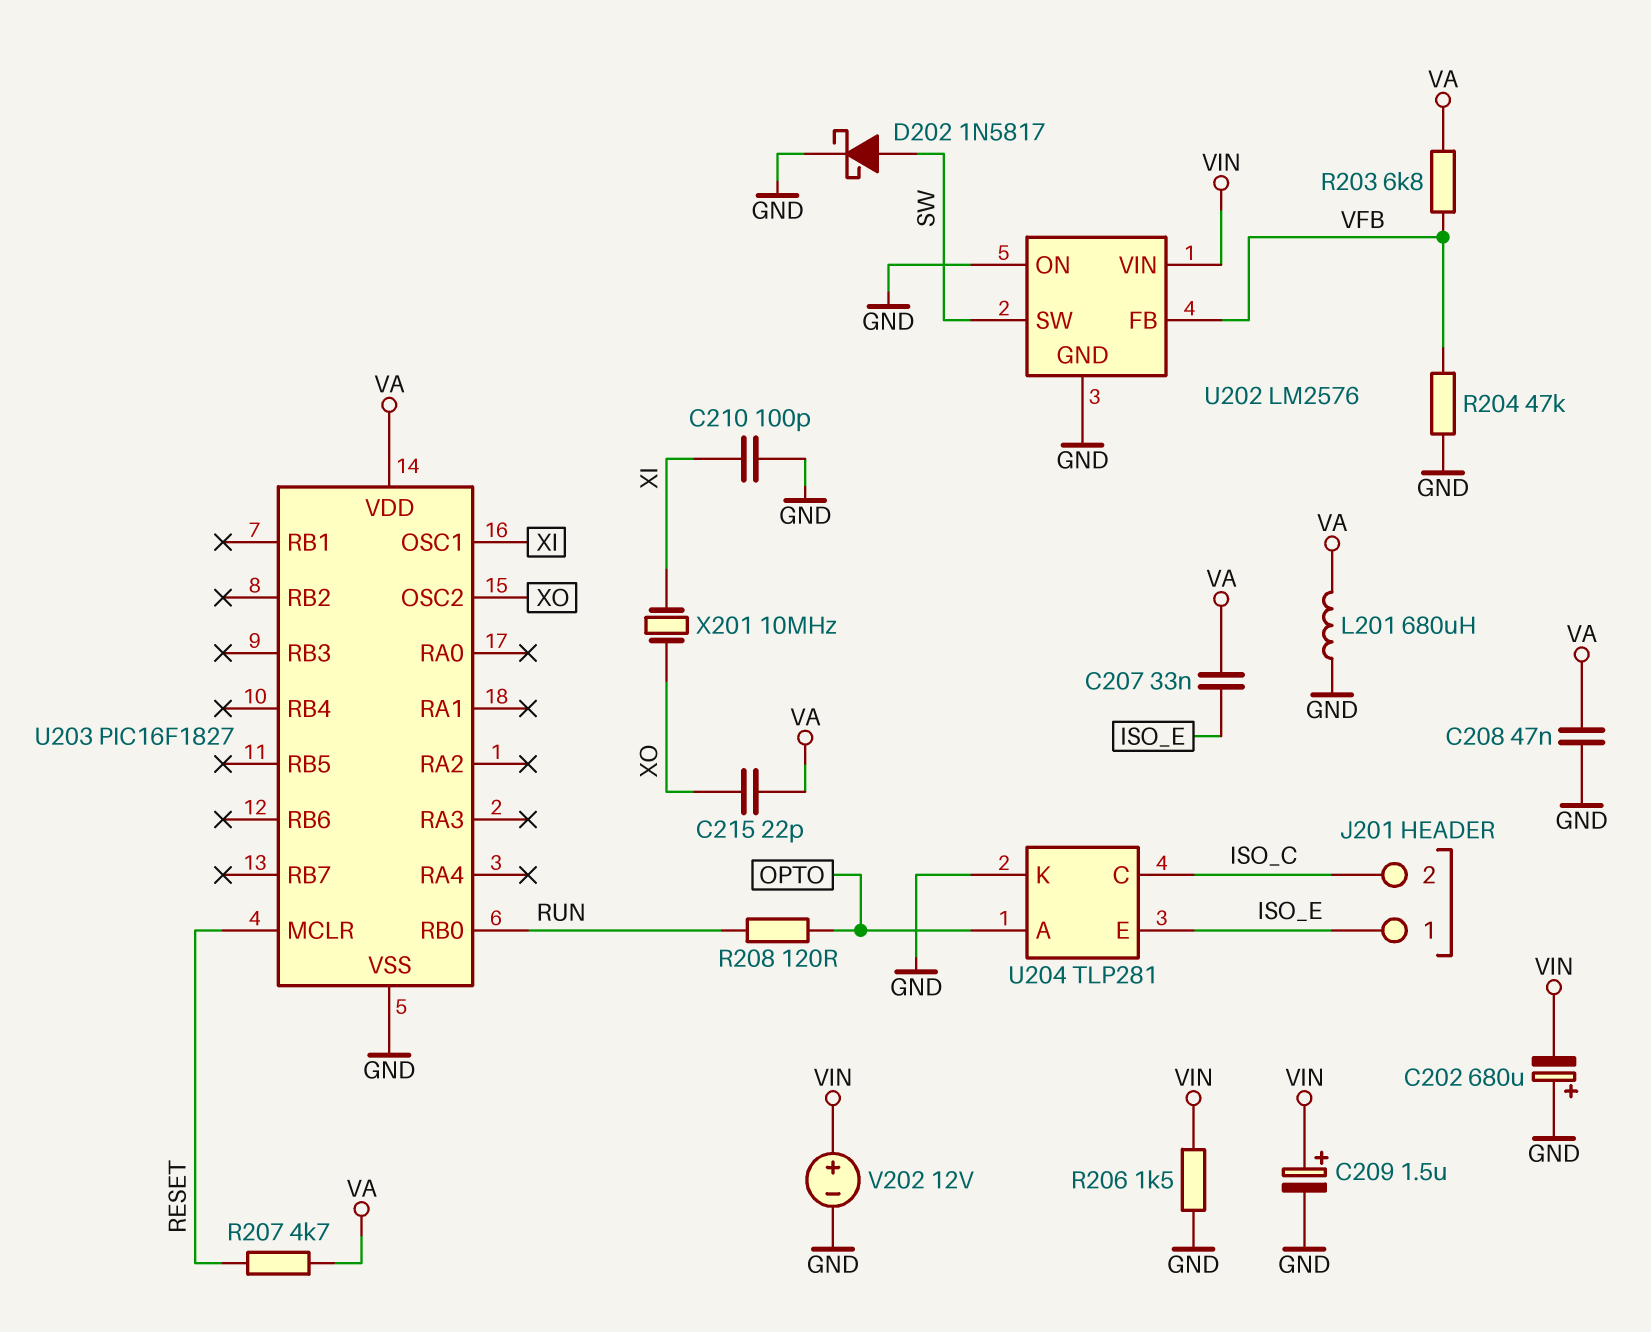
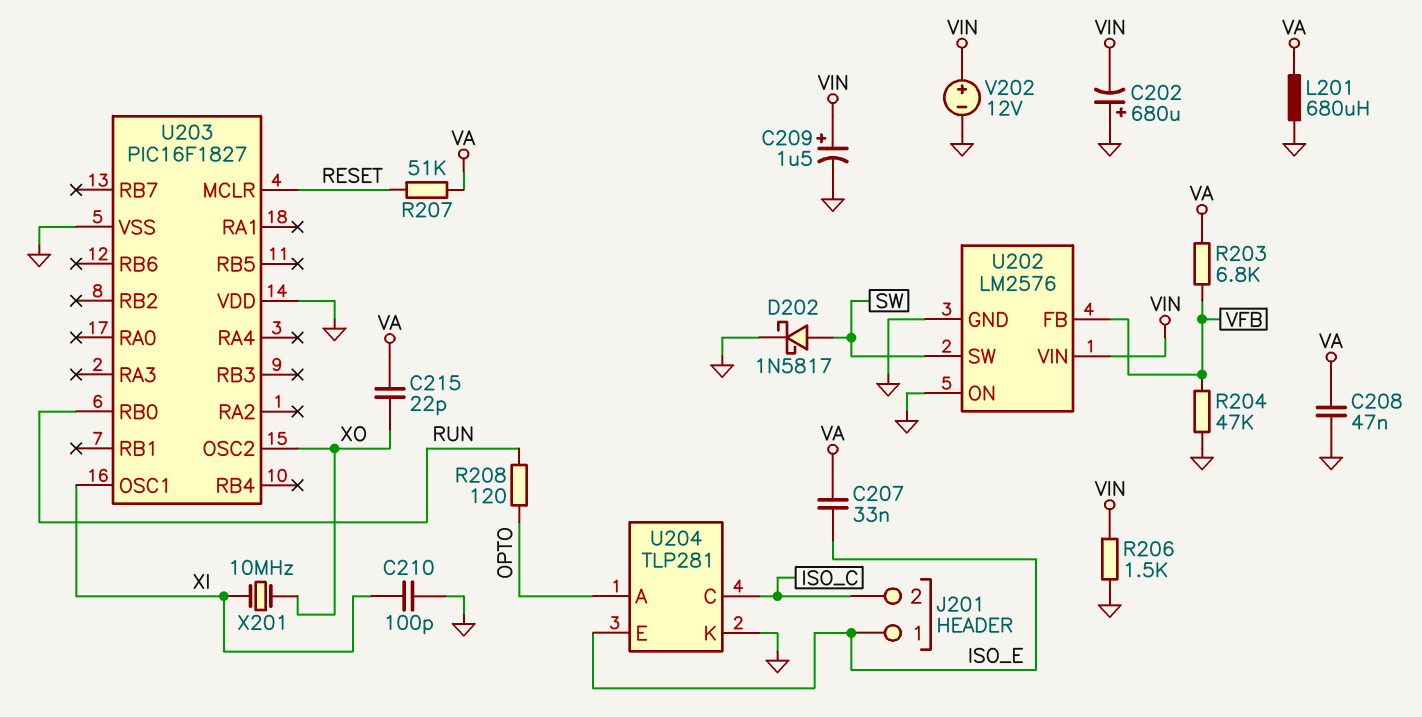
R207: 4.7k (RESET, VA) -> 51k (RESET, VA)
U203 pin VDD: VA -> GND

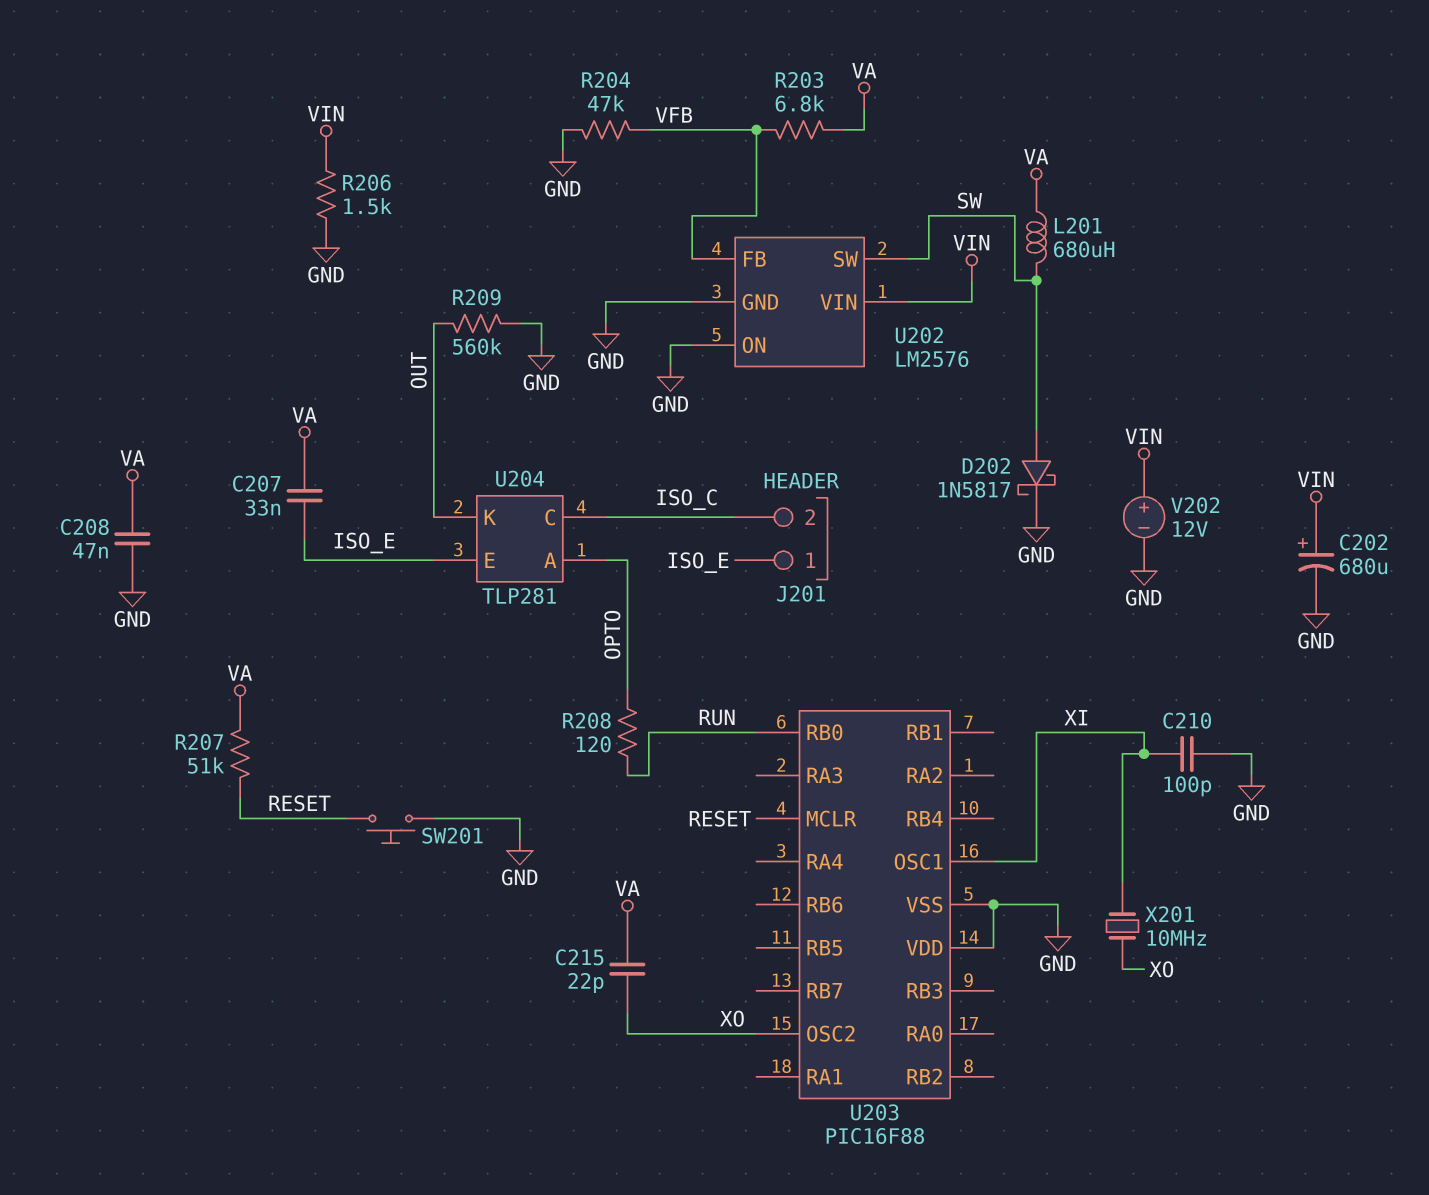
C202: 680uF (plus GND, minus VIN) -> 680uF (plus VIN, minus GND)
C209: 1.5uF (plus VIN, minus GND) -> none
L201: 680uH (GND, VA) -> 680uH (SW, VA)
R209: none -> 560k (GND, OUT)
SW201: none -> button (GND, RESET)
U203: PIC16F1827 -> PIC16F88
U204 pin K: GND -> OUT

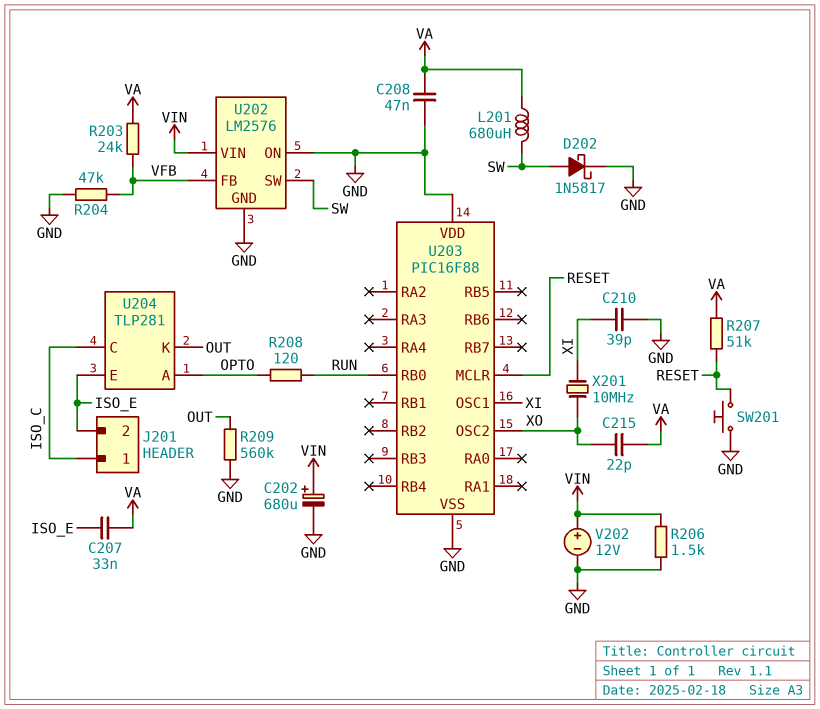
C210: 100pF (GND, XI) -> 39pF (GND, XI)
J201 pin 1: ISO_E -> ISO_C
J201 pin 2: ISO_C -> ISO_E
R203: 6.8k (VA, VFB) -> 24k (VA, VFB)

